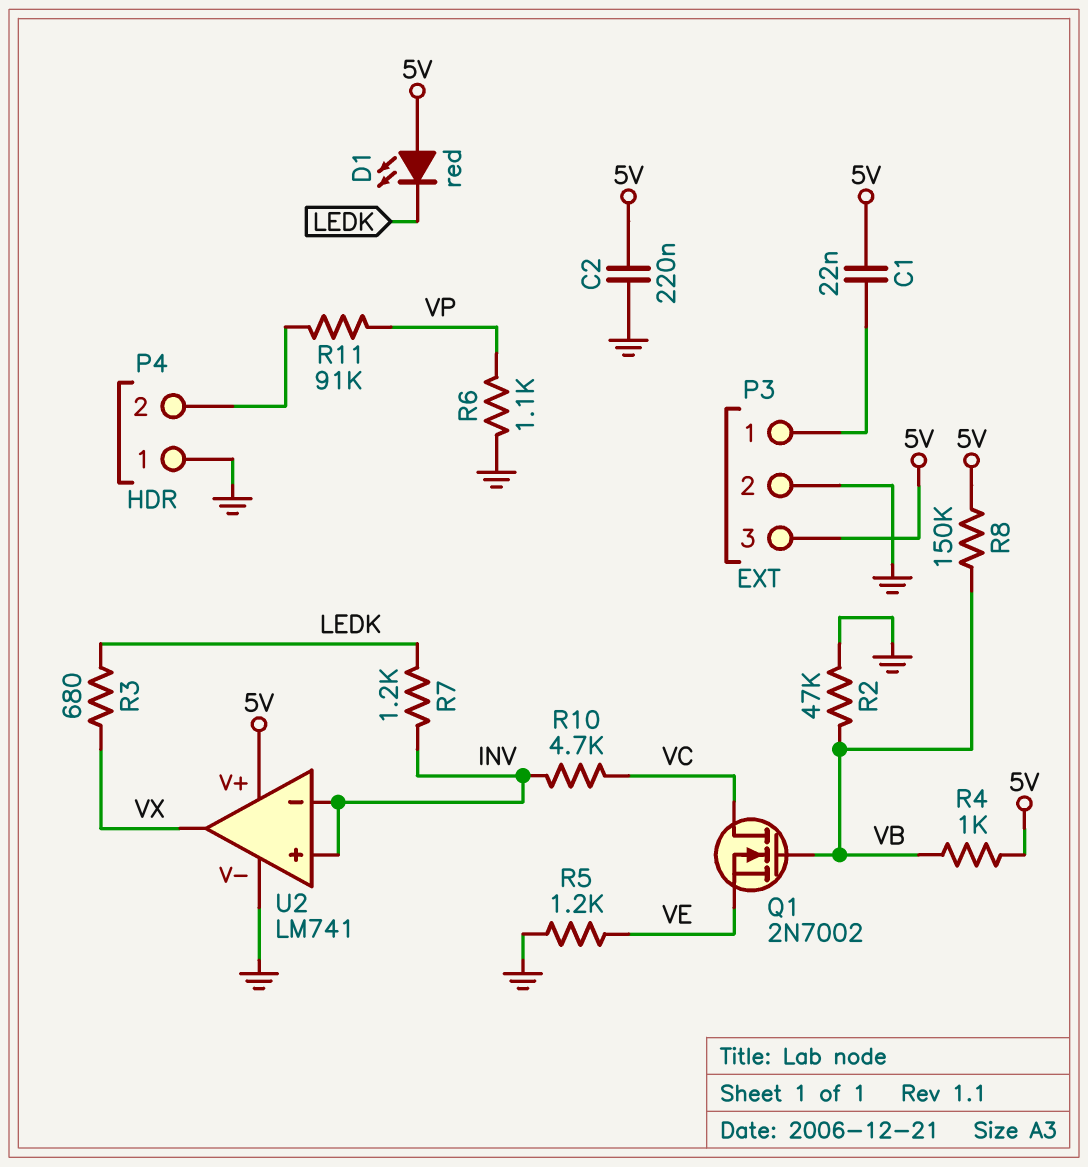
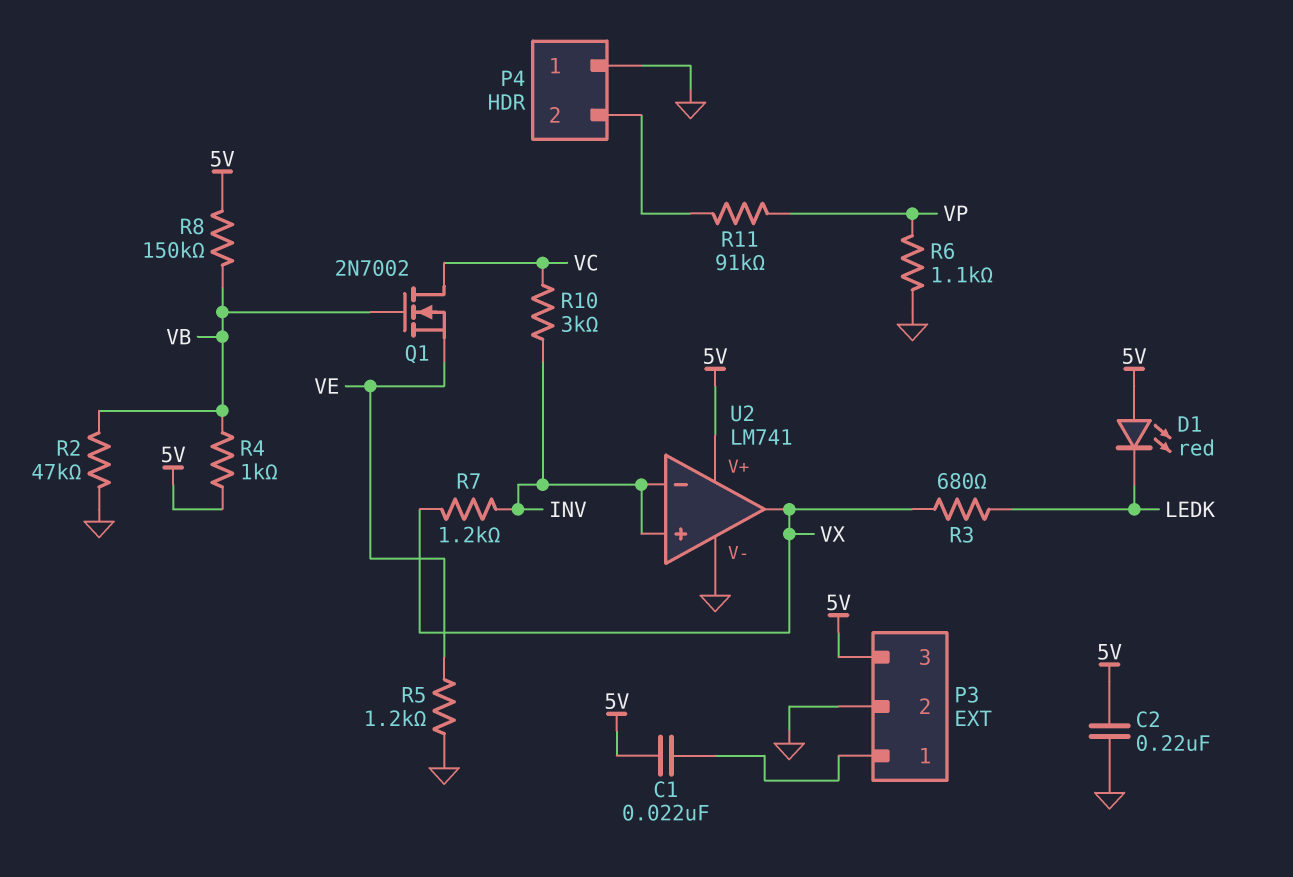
R7: 1.2k (INV, LEDK) -> 1.2k (INV, VX)
R10: 4.7k (INV, VC) -> 3k (INV, VC)

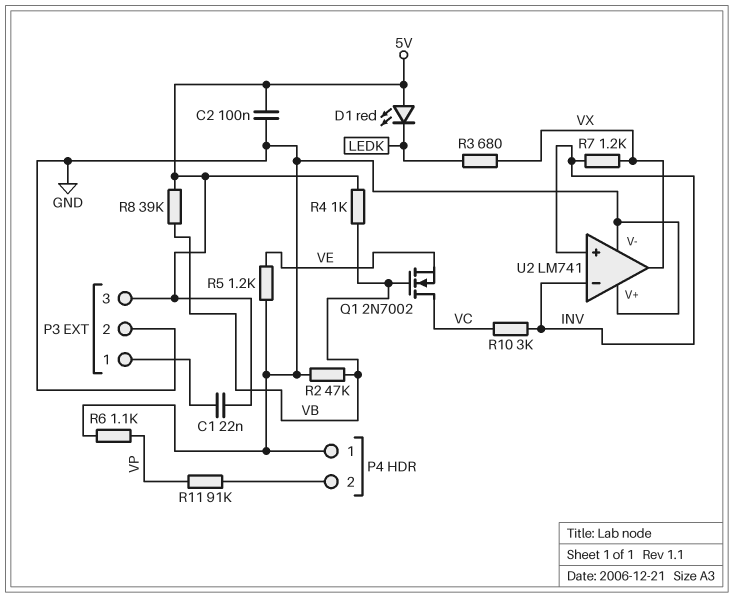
C2: 220nF (5V, GND) -> 100nF (5V, GND)
R8: 150k (5V, VB) -> 39k (5V, VB)
U2 pin V+: 5V -> GND

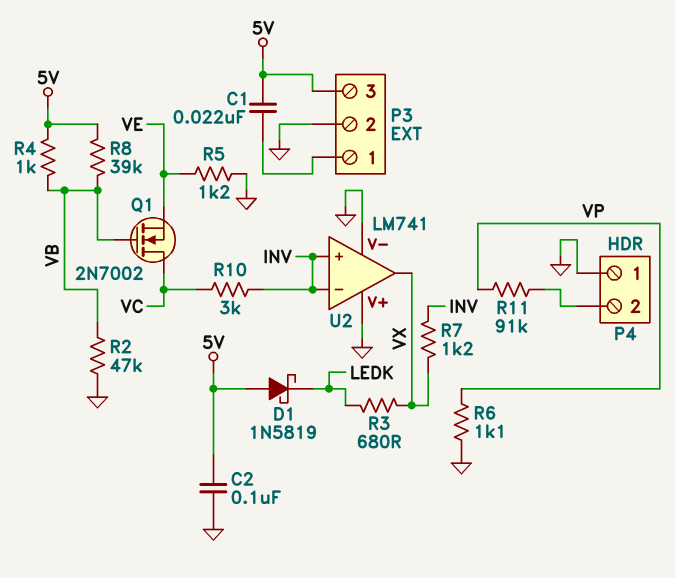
D1: LED red (A 5V, K LEDK) -> schottky 1N5819 (A 5V, K LEDK)

